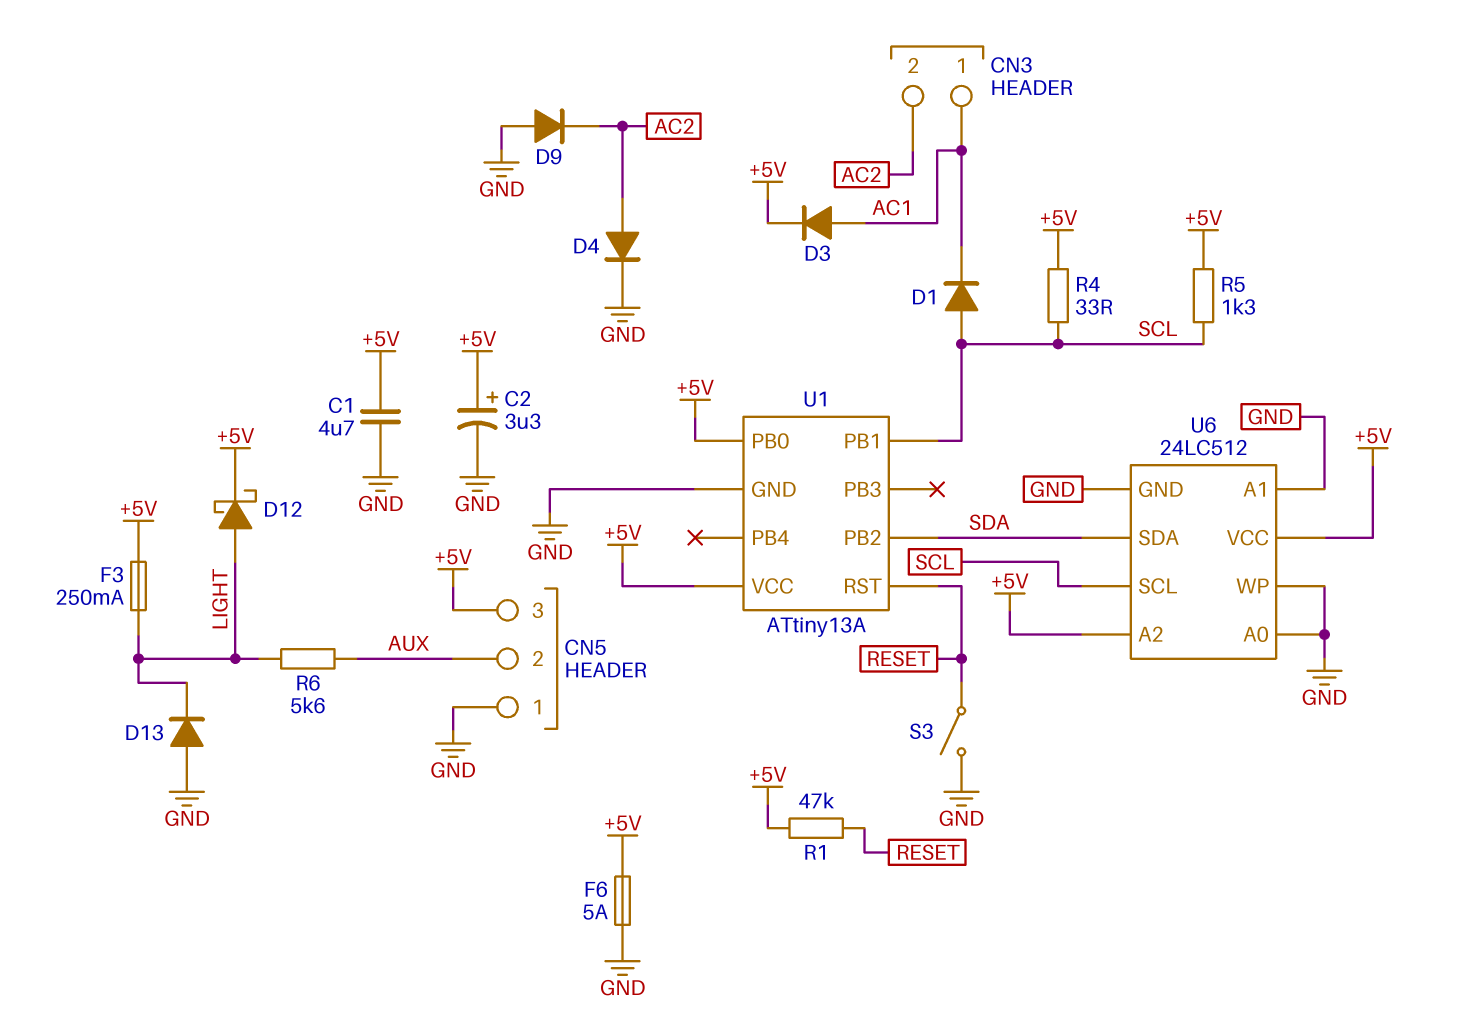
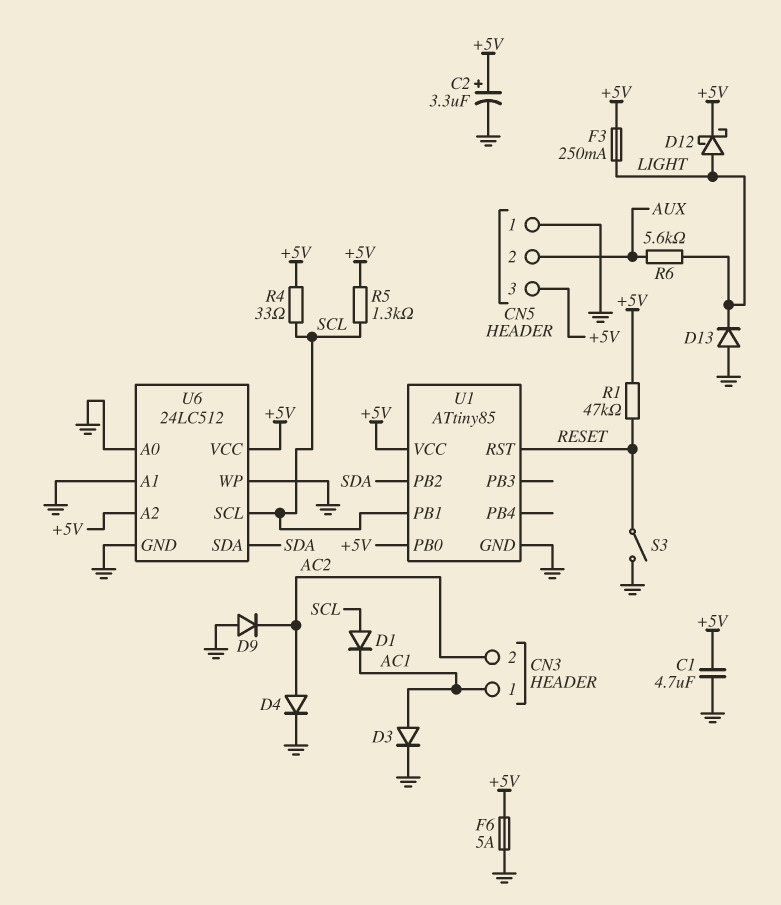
D3: diode (A AC1, K +5V) -> diode (A AC1, K GND)
U1: ATtiny13A -> ATtiny85

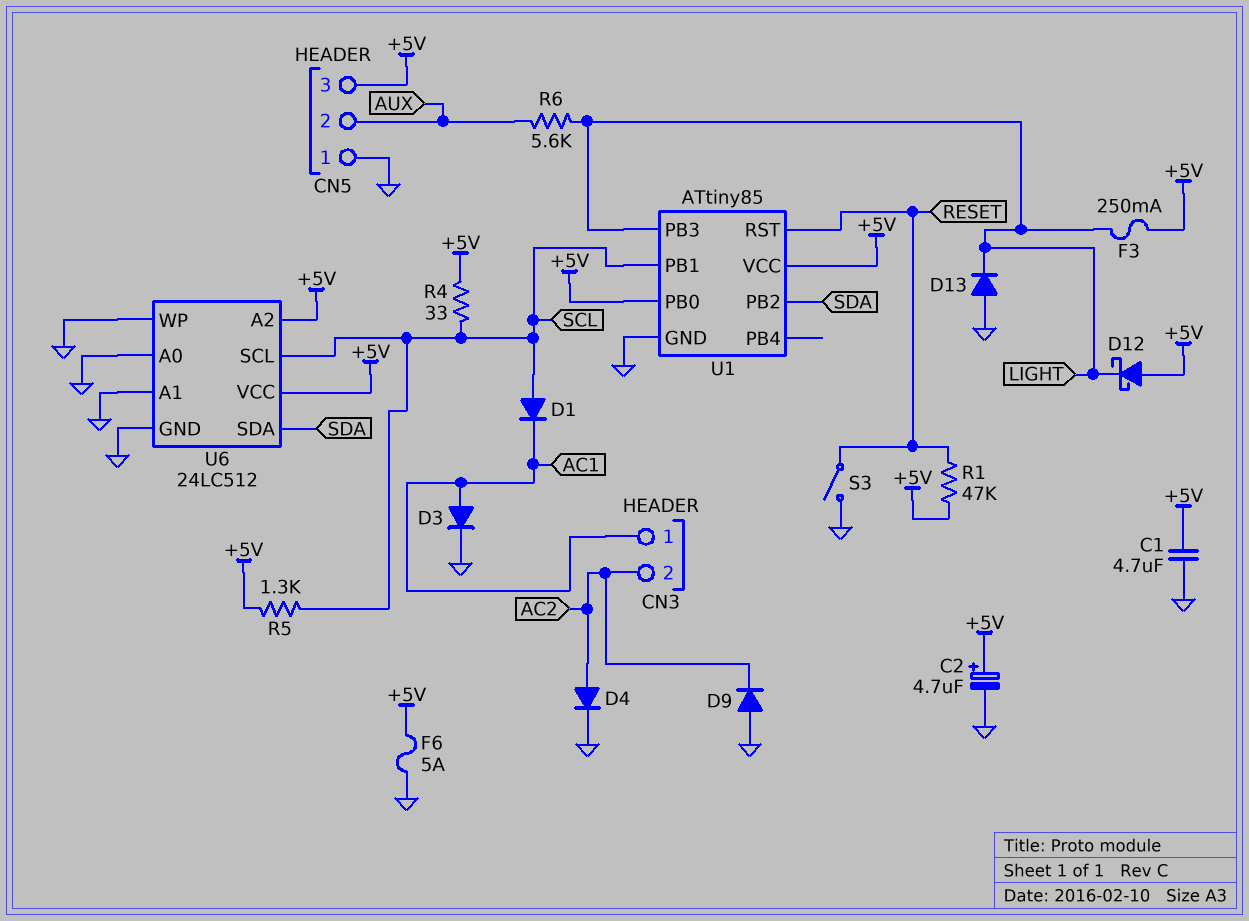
C2: 3.3uF (plus +5V, minus GND) -> 4.7uF (plus +5V, minus GND)
D12: schottky (A LIGHT, K +5V) -> schottky (A +5V, K LIGHT)
U1 pin PB3: none -> LIGHT

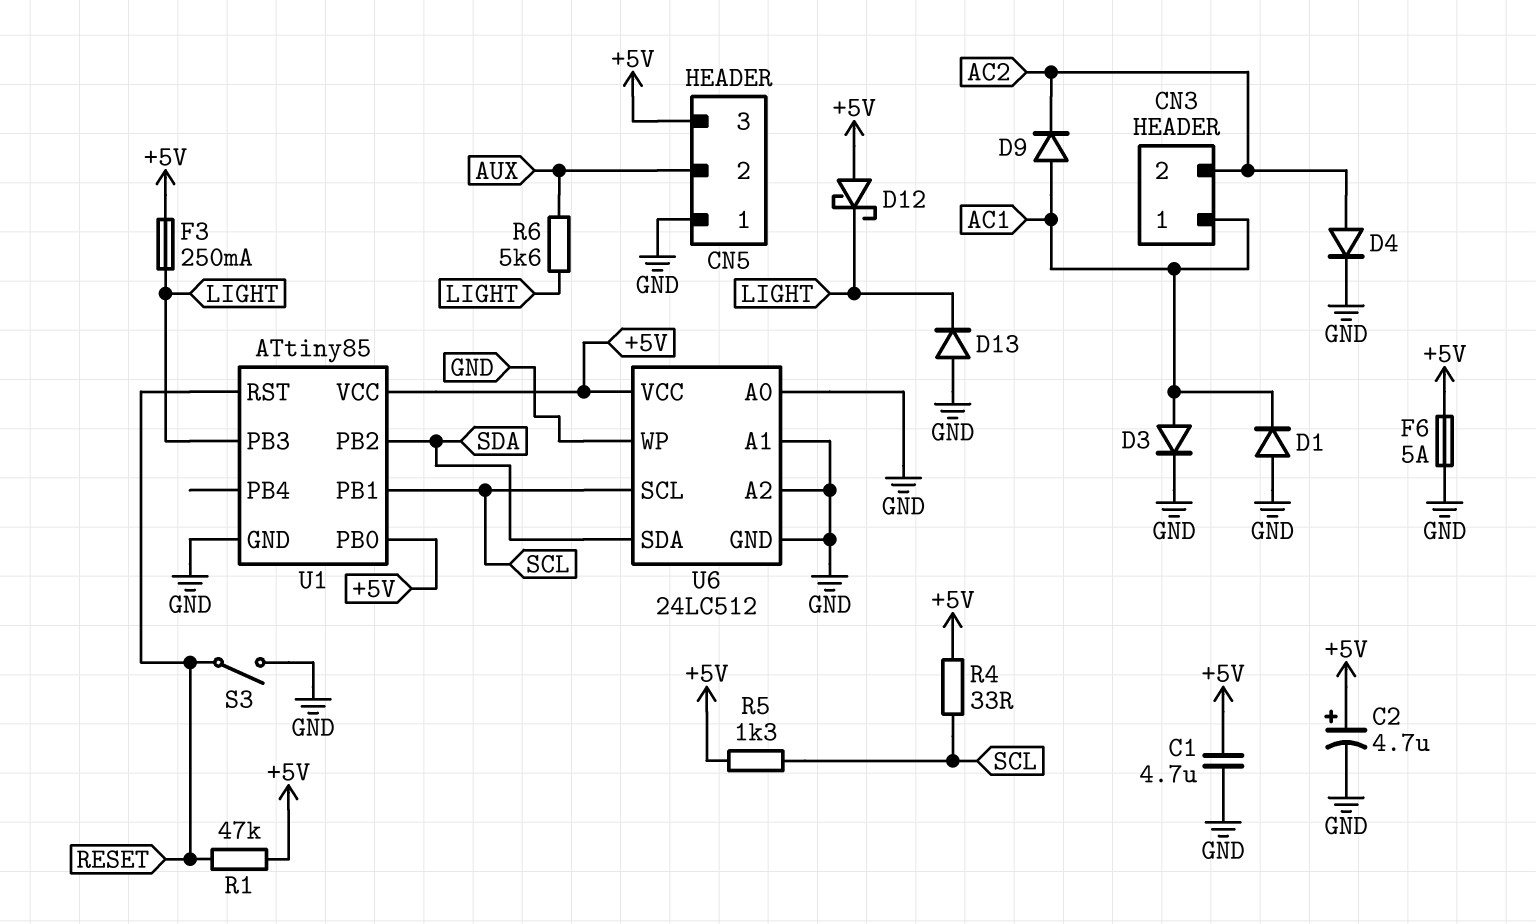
D1: diode (A SCL, K AC1) -> diode (A GND, K AC1)
D9: diode (A GND, K AC2) -> diode (A AC1, K AC2)
U6 pin A2: +5V -> GND

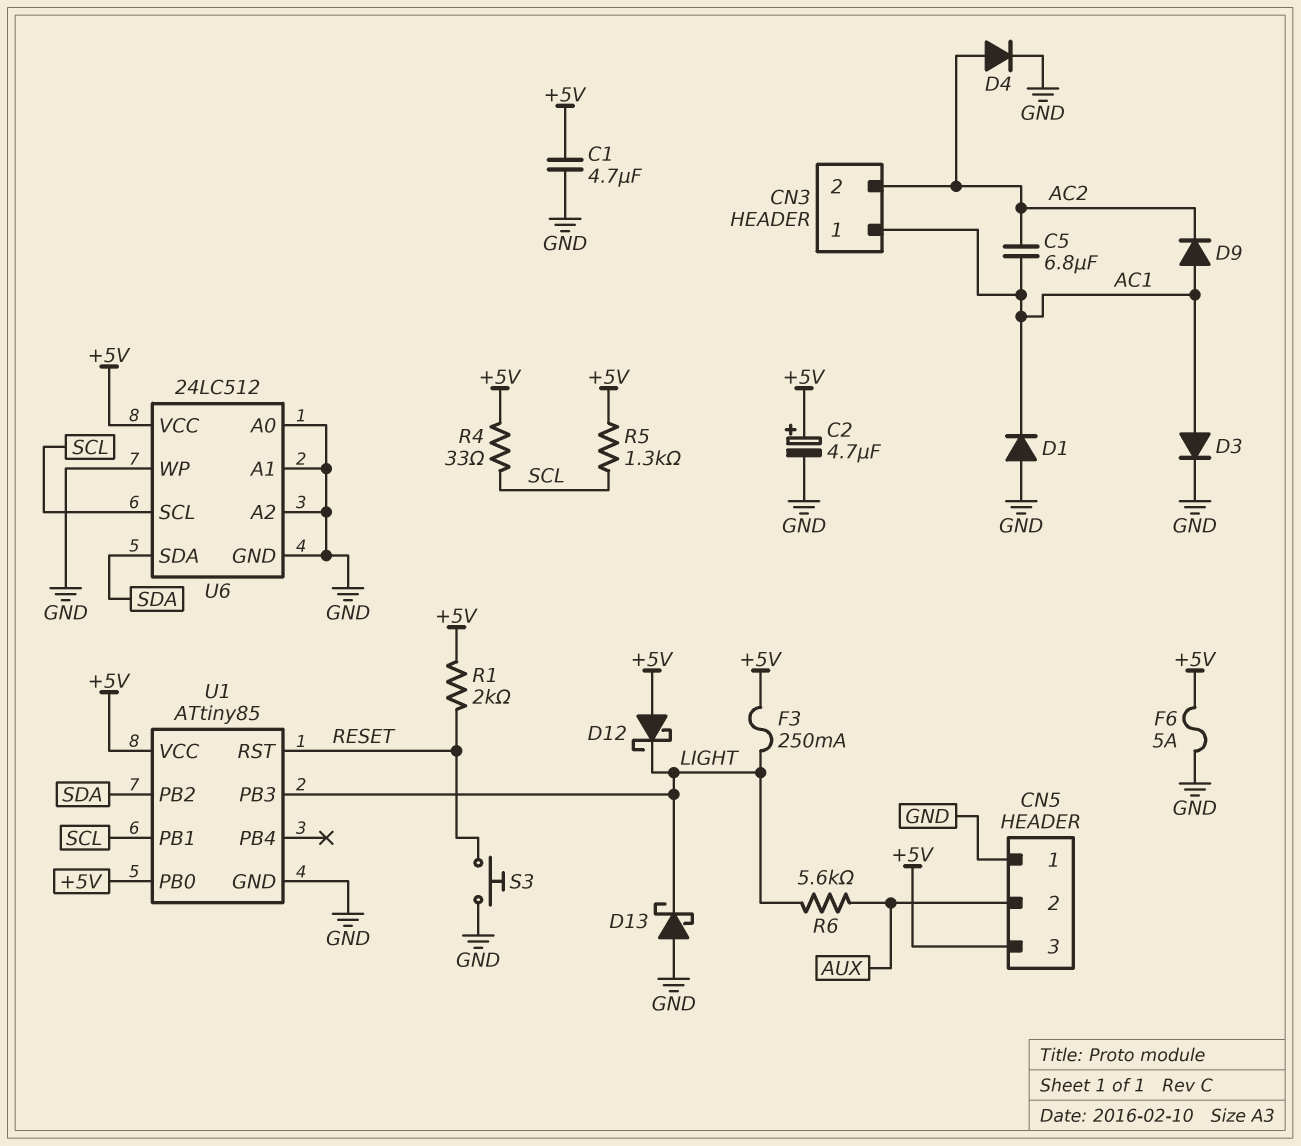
C5: none -> 6.8uF (AC1, AC2)
D13: diode (A GND, K LIGHT) -> schottky (A GND, K LIGHT)
R1: 47k (+5V, RESET) -> 2k (+5V, RESET)
S3: switch (GND, RESET) -> button (GND, RESET)

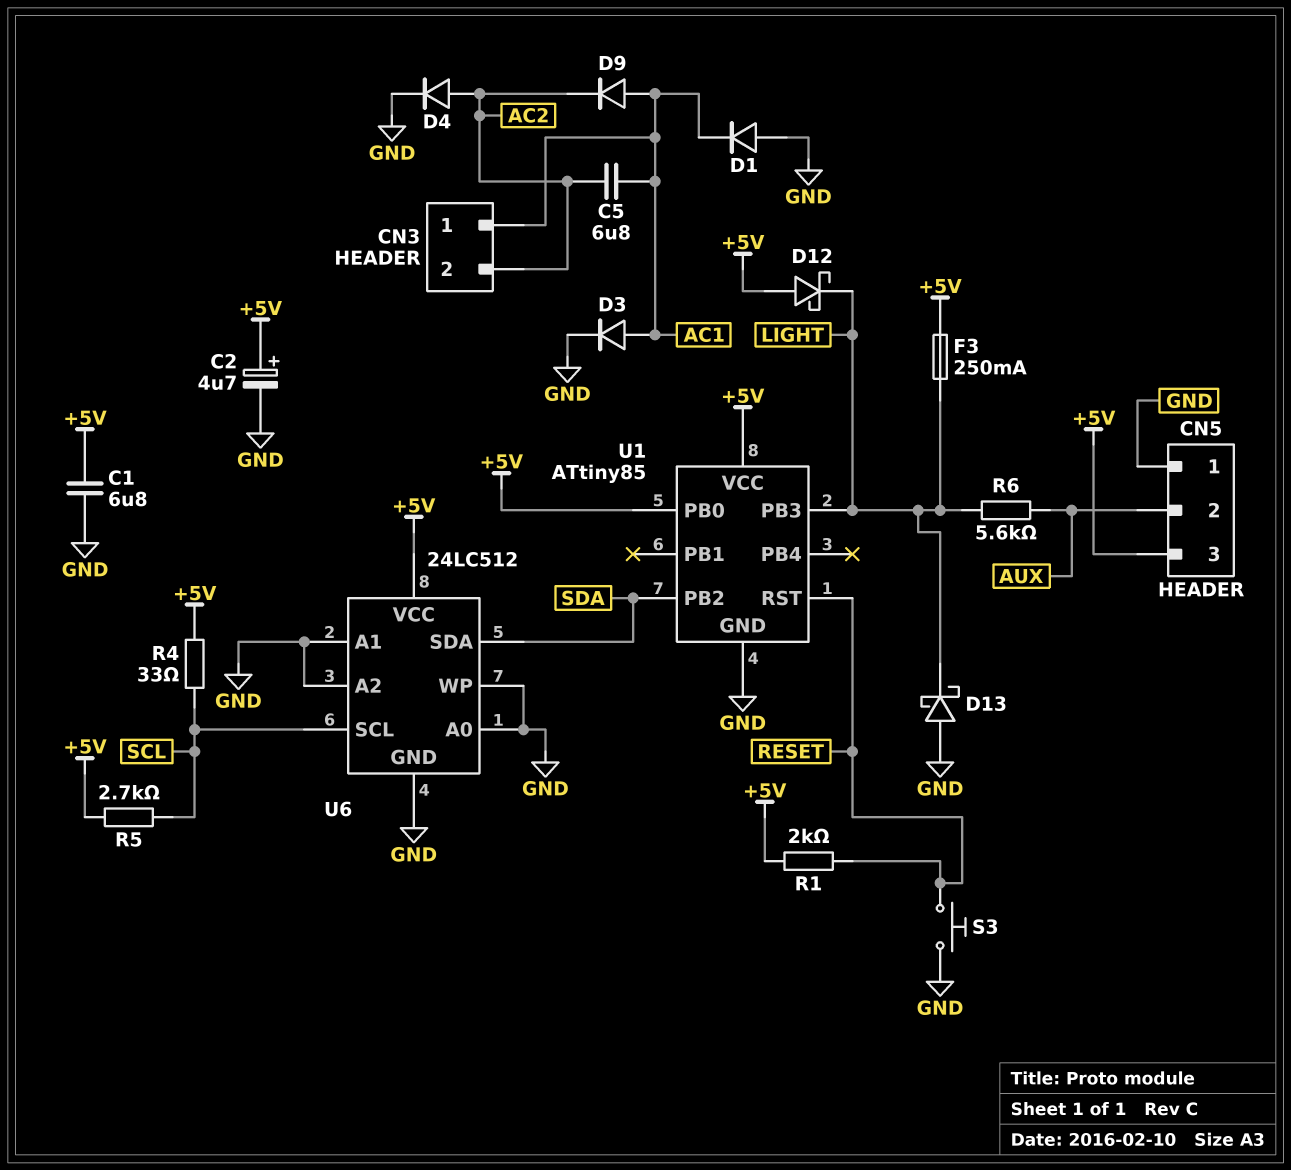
C1: 4.7uF (+5V, GND) -> 6.8uF (+5V, GND)
F6: 5A (+5V, GND) -> none
R5: 1.3k (+5V, SCL) -> 2.7k (+5V, SCL)
U1 pin PB1: SCL -> none

